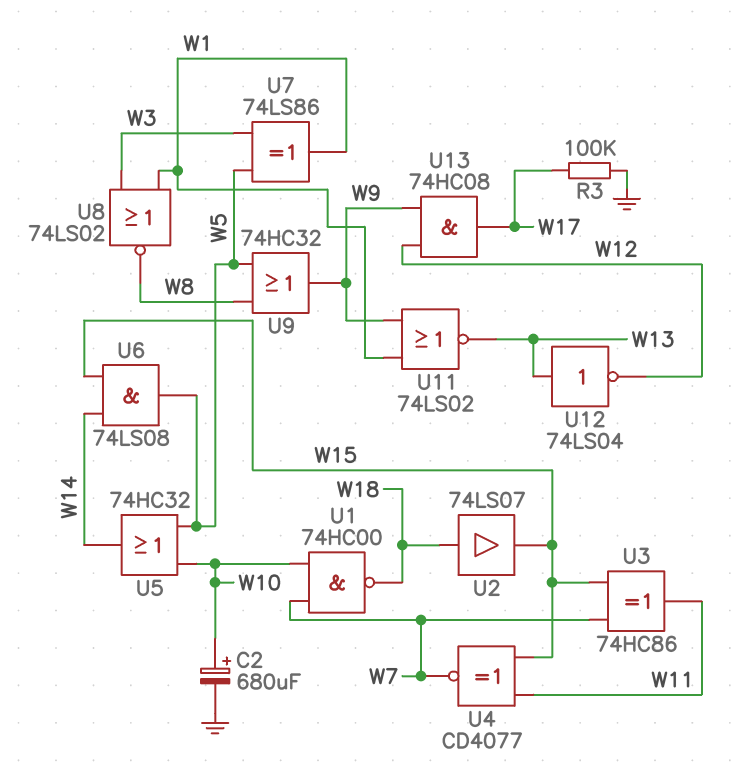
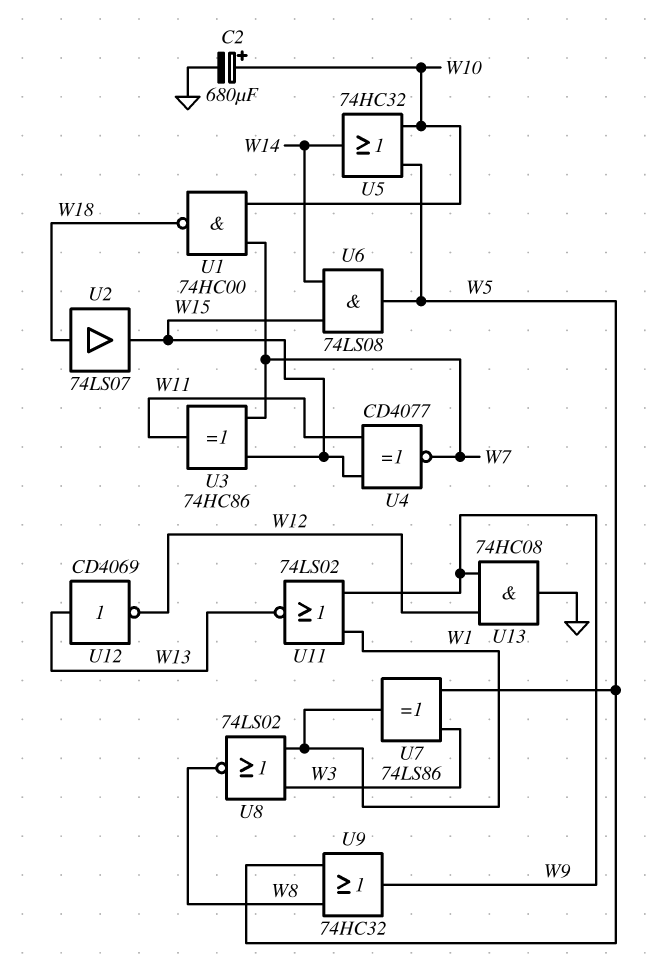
R3: 100k (GND, W17) -> none
U12: NOT 74LS04 (in W13, out W12) -> NOT CD4069 (in W13, out W12)
U13: AND 74HC08 (in W9, in W12, out W17) -> AND 74HC08 (in W9, in W12, out GND)

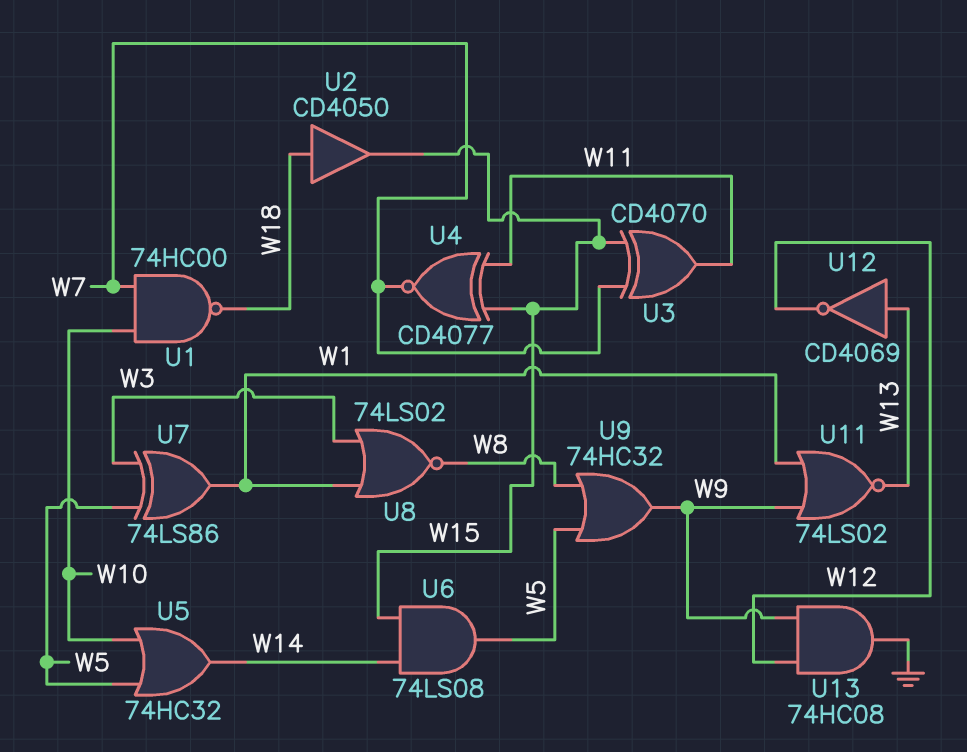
C2: 680uF (plus W10, minus GND) -> none
U2: buffer 74LS07 (in W18, out W15) -> buffer CD4050 (in W18, out W15)
U3: XOR 74HC86 (in W7, in W15, out W11) -> XOR CD4070 (in W7, in W15, out W11)

